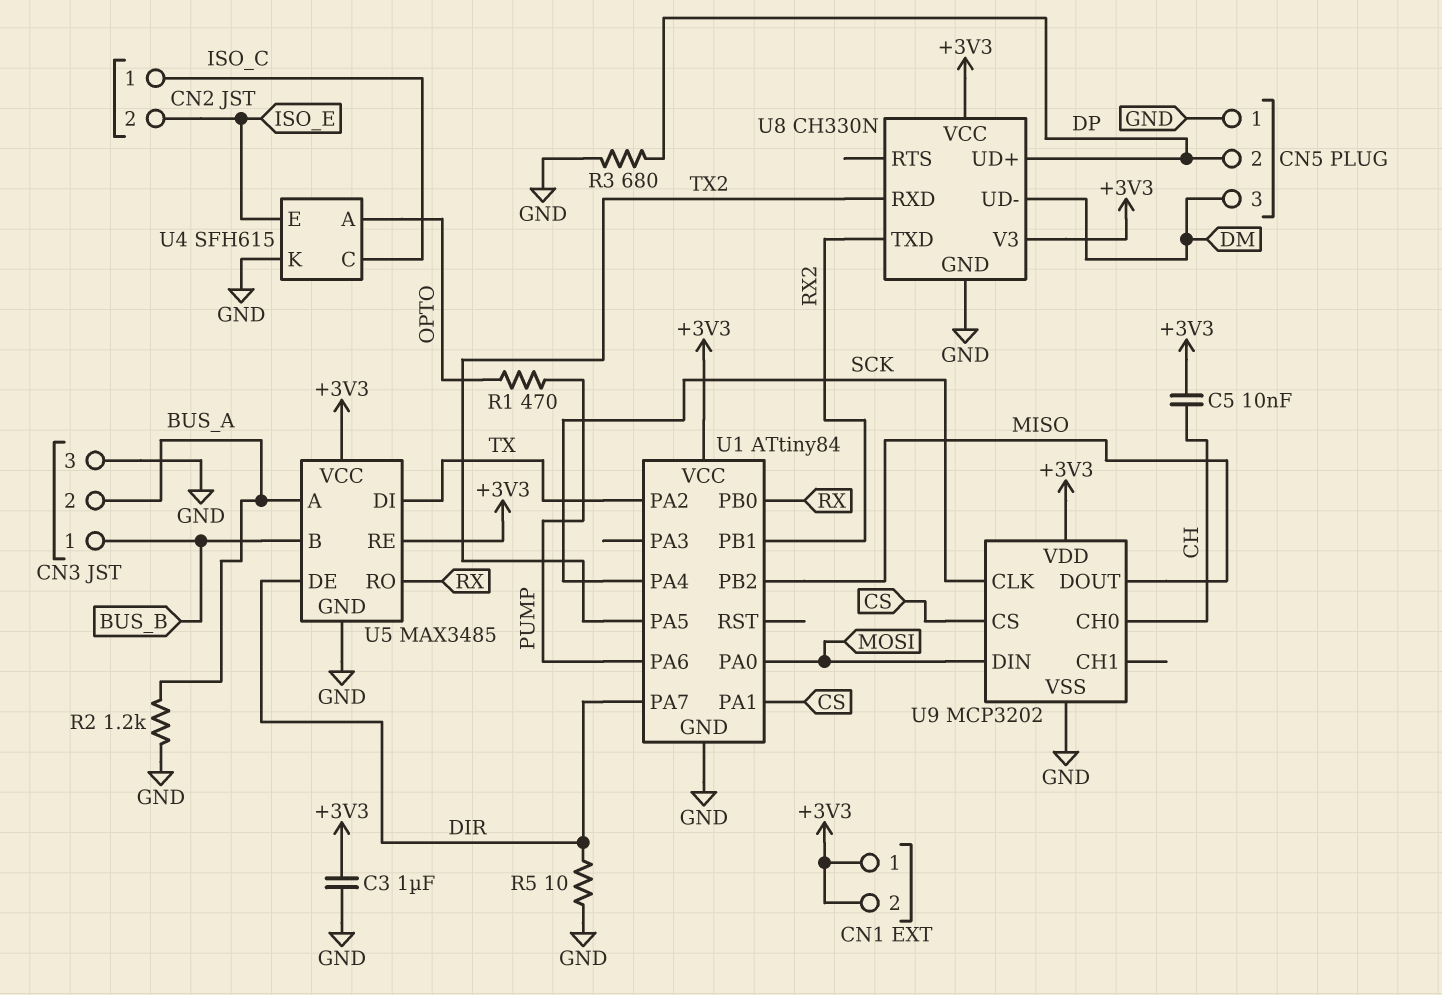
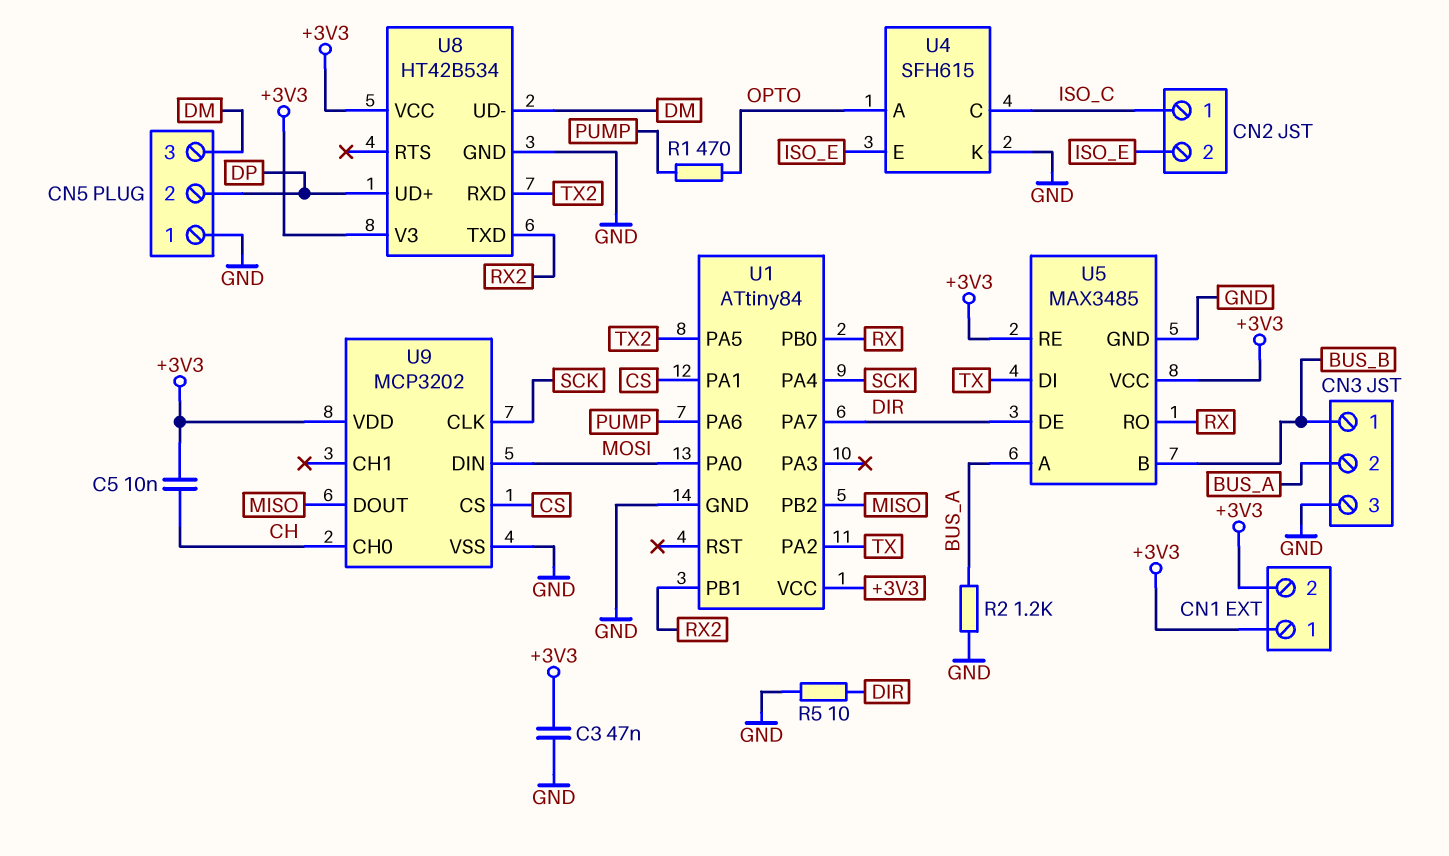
C3: 1uF (+3V3, GND) -> 47nF (+3V3, GND)
R3: 680 (DP, GND) -> none
U8: CH330N -> HT42B534

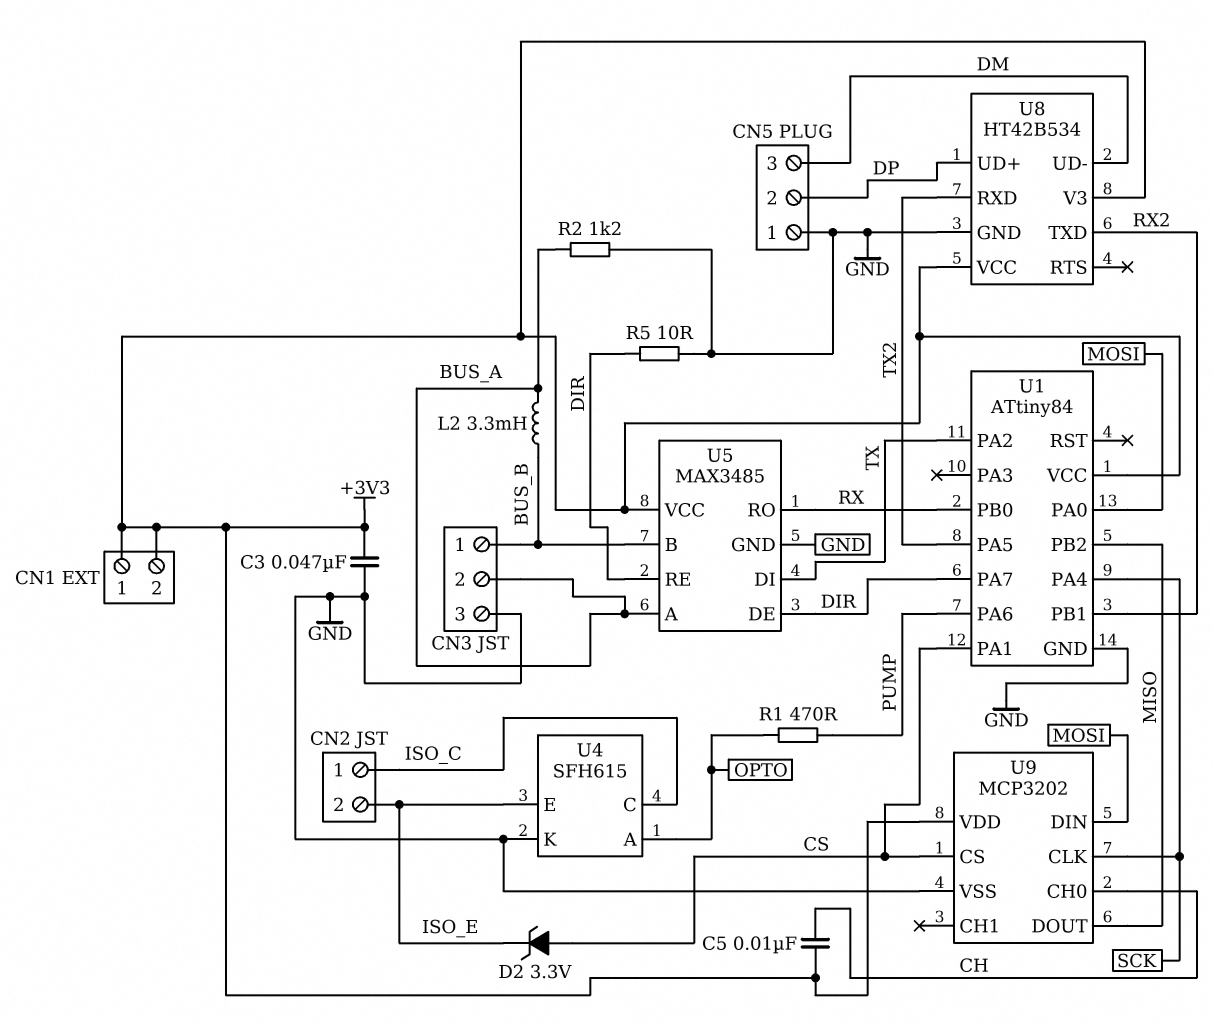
D2: none -> zener 3.3V (A CS, K ISO_E)
L2: none -> 3.3mH (BUS_A, BUS_B)
U5 pin RE: +3V3 -> DIR

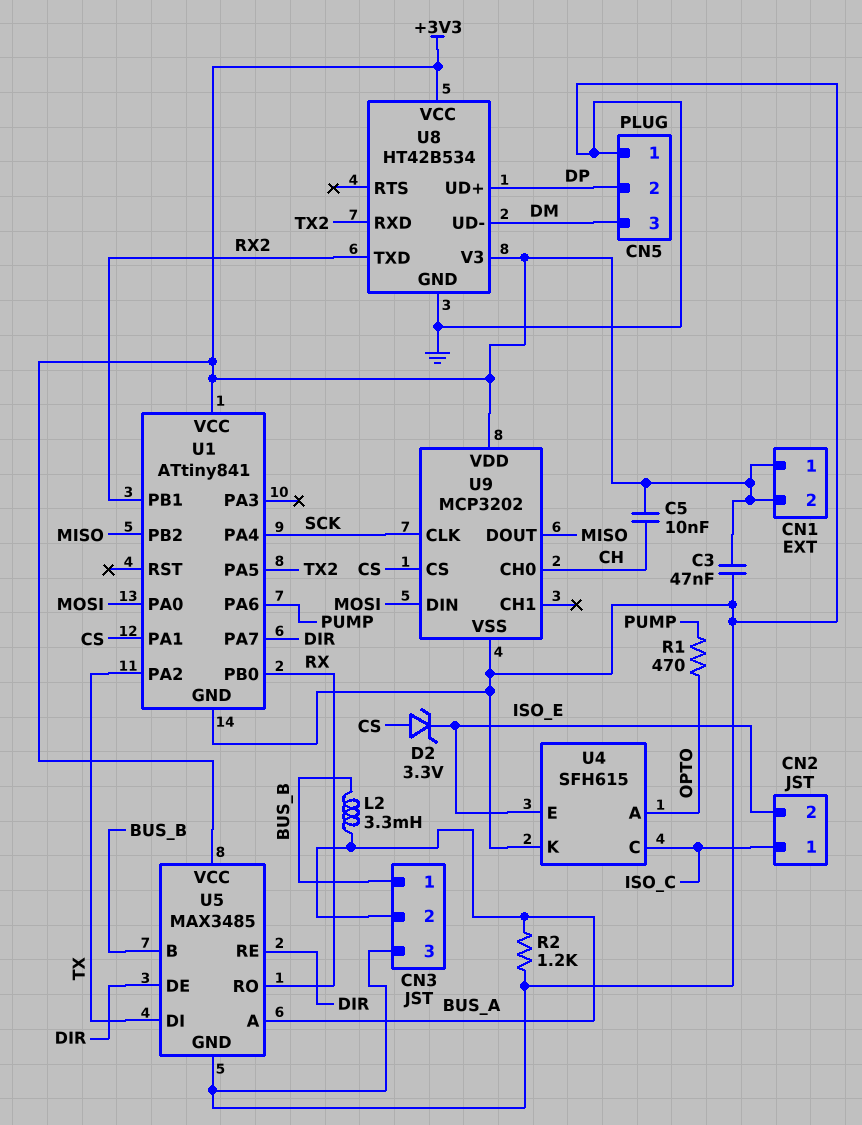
R5: 10 (DIR, GND) -> none
U1: ATtiny84 -> ATtiny841

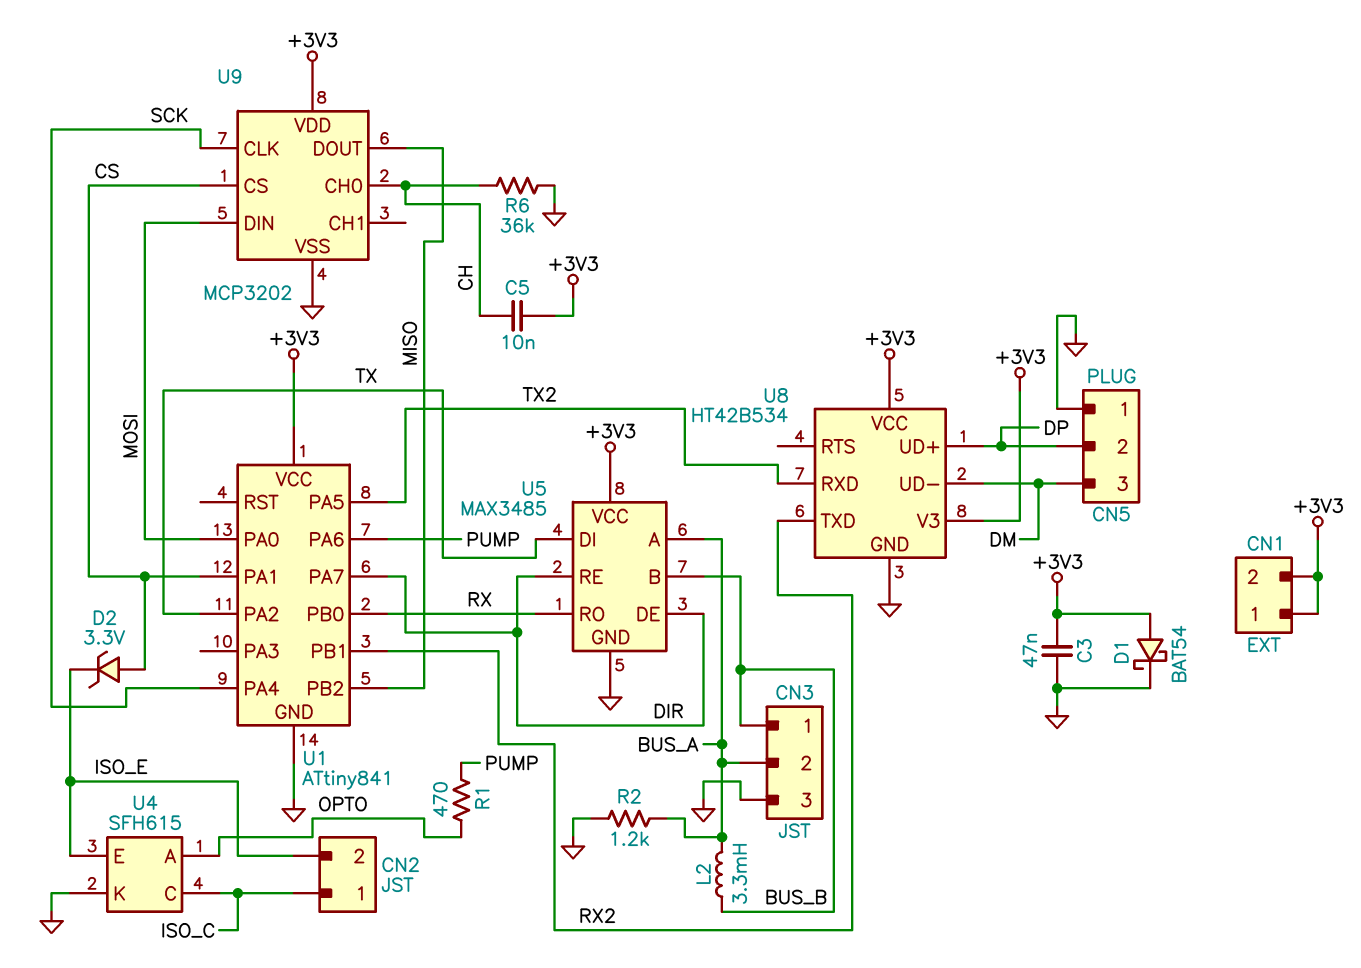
D1: none -> schottky BAT54 (A +3V3, K GND)
R6: none -> 36k (CH, GND)

